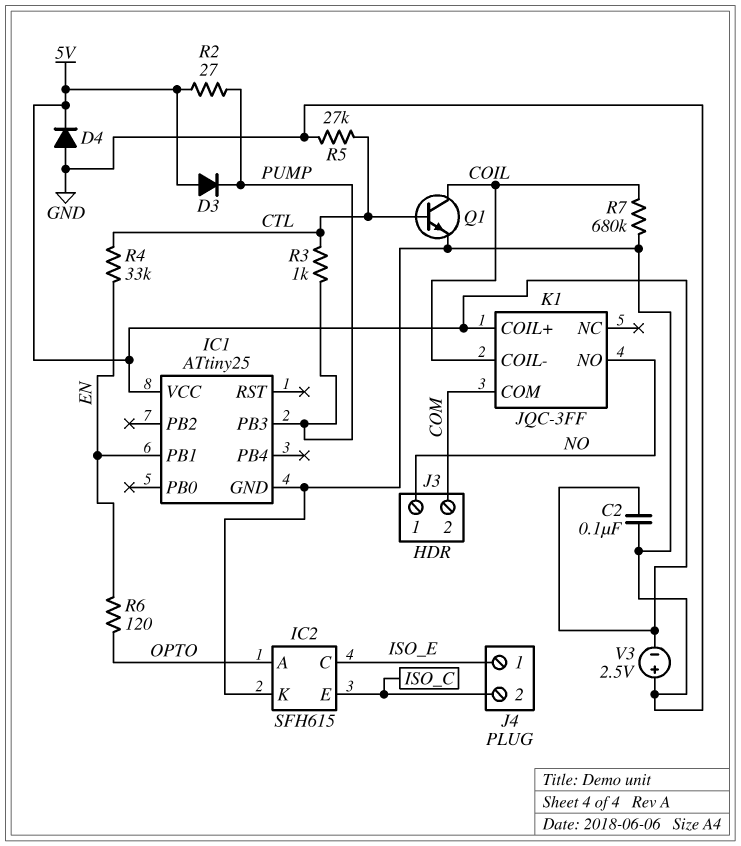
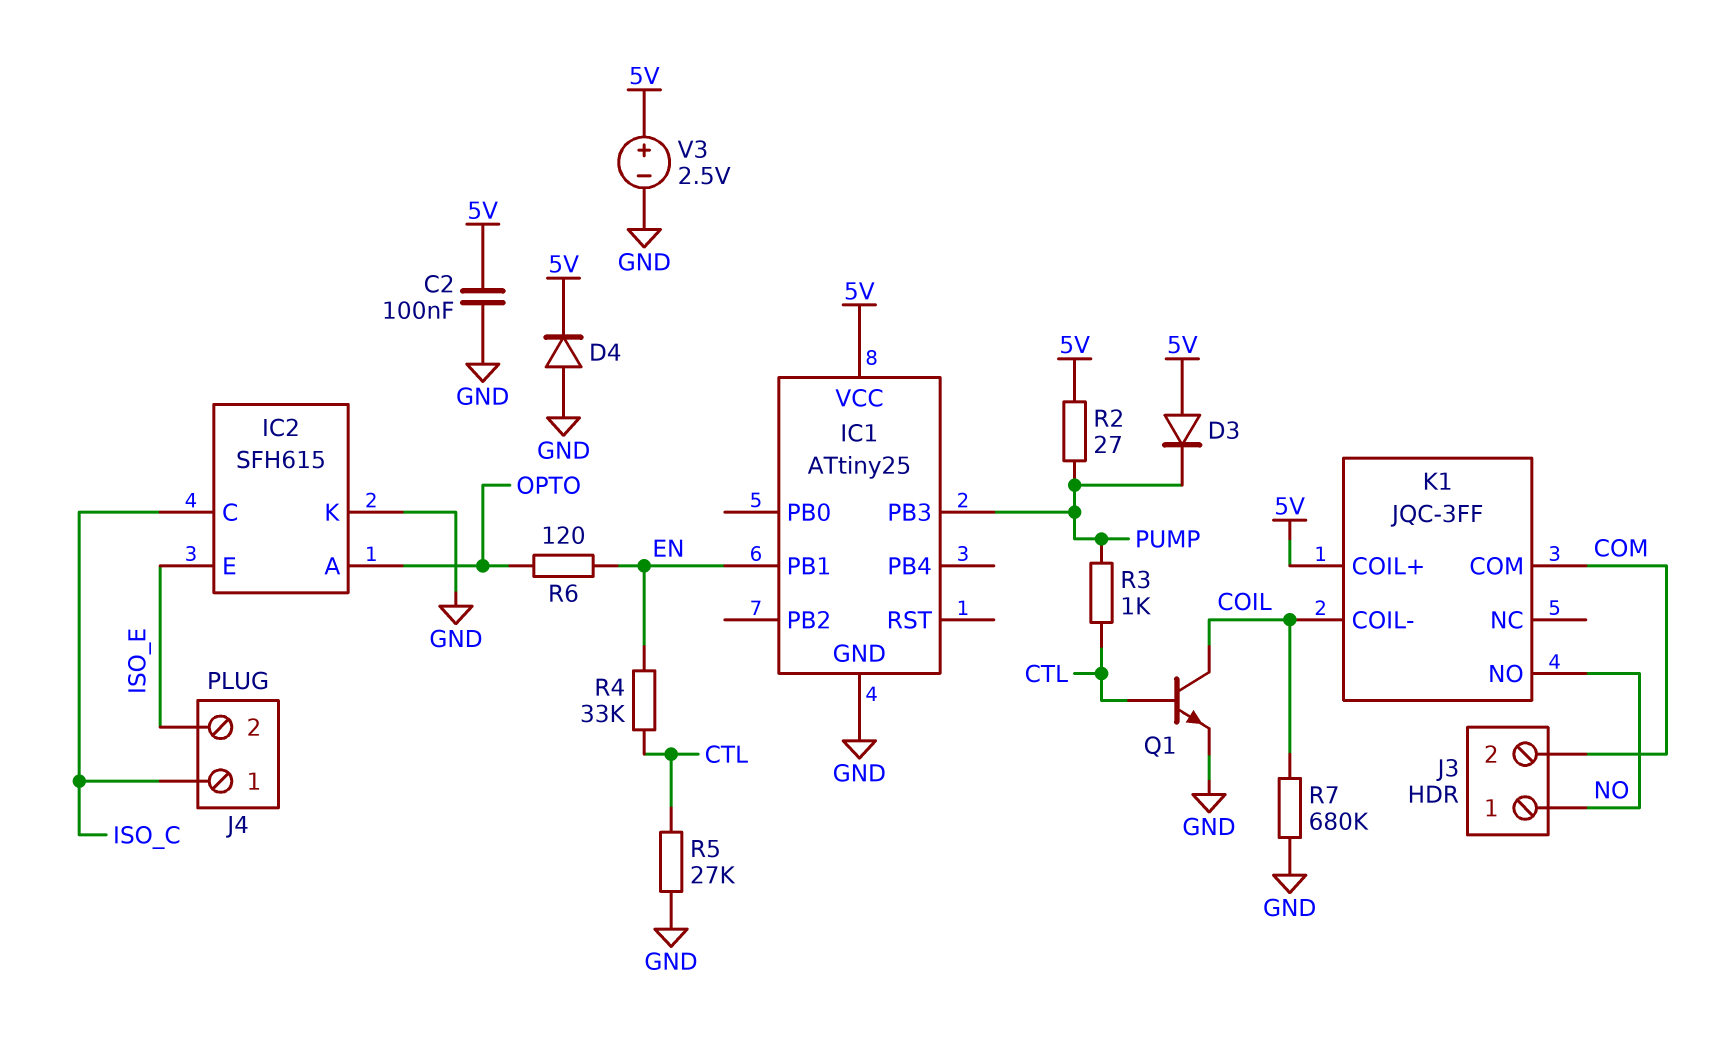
IC2 pin C: ISO_E -> ISO_C
IC2 pin E: ISO_C -> ISO_E
J4 pin 1: ISO_E -> ISO_C
J4 pin 2: ISO_C -> ISO_E
V3: 2.5V (plus GND, minus 5V) -> 2.5V (plus 5V, minus GND)

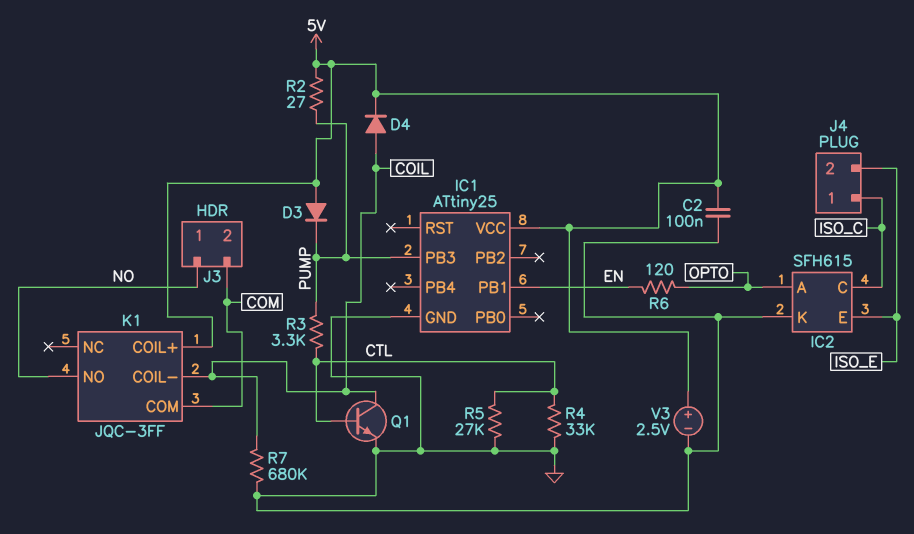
D4: diode (A GND, K 5V) -> diode (A COIL, K 5V)
R3: 1k (CTL, PUMP) -> 3.3k (CTL, PUMP)
R4: 33k (CTL, EN) -> 33k (CTL, GND)

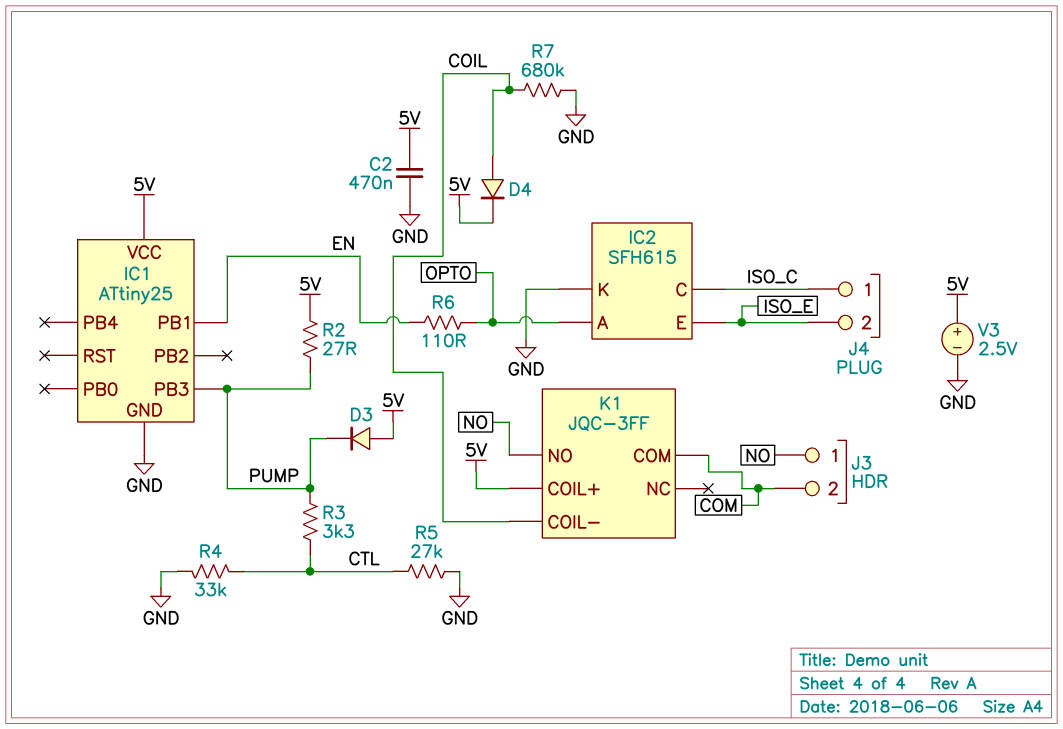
C2: 100nF (5V, GND) -> 470nF (5V, GND)
Q1: NPN (B CTL, C COIL, E GND) -> none
R6: 120 (EN, OPTO) -> 110 (EN, OPTO)

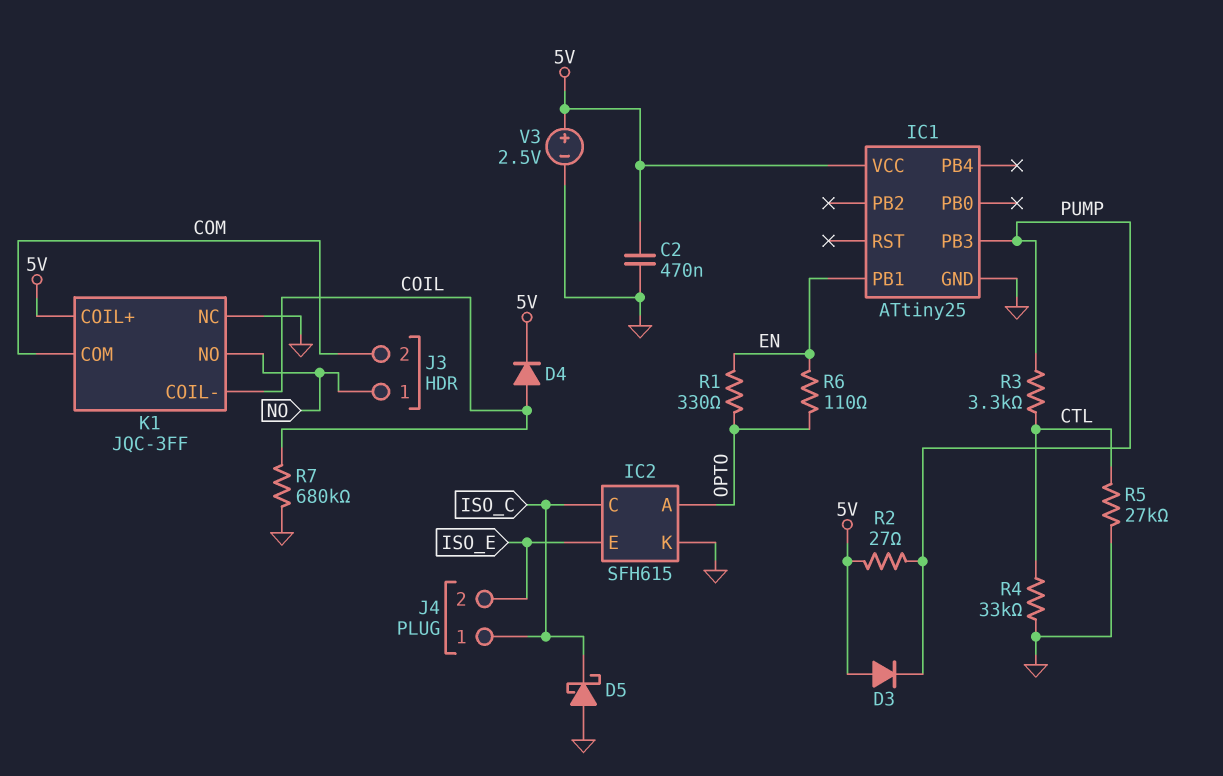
D5: none -> schottky (A GND, K ISO_C)
K1 pin NC: none -> GND
R1: none -> 330 (EN, OPTO)

